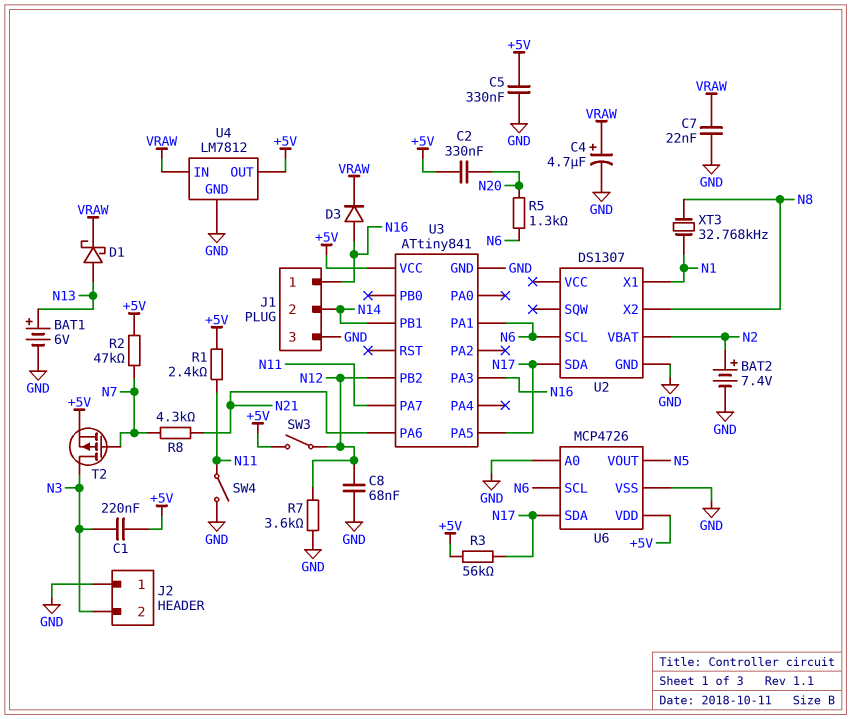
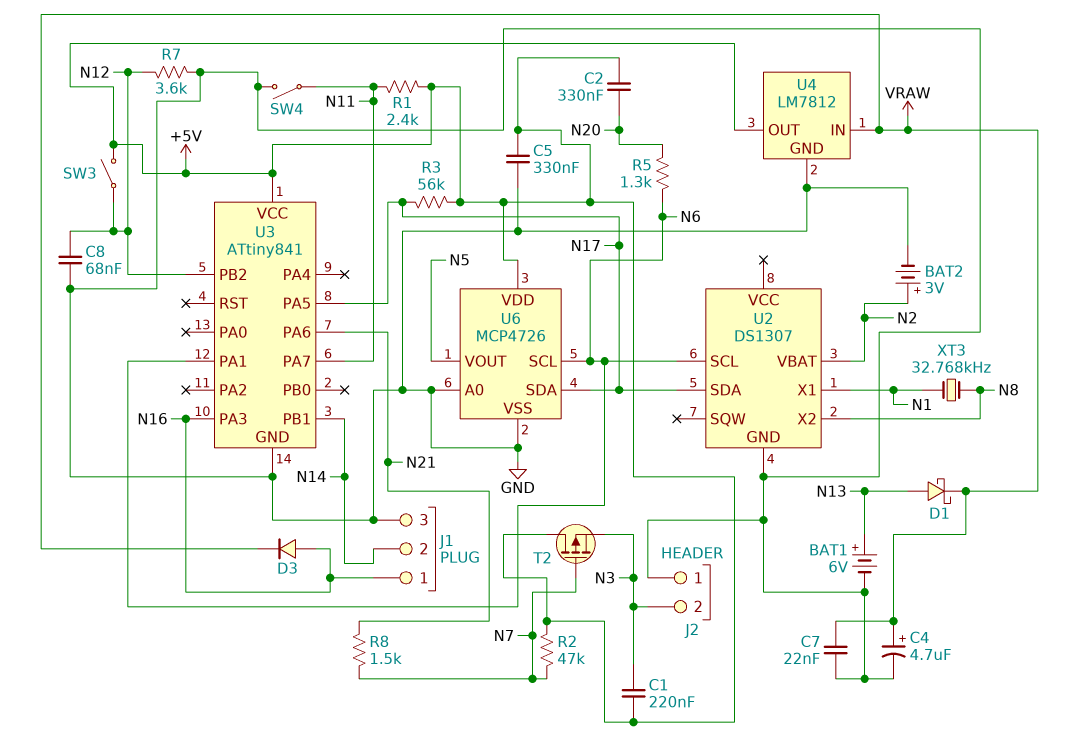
BAT2: 7.4V (plus N2, minus GND) -> 3V (plus N2, minus GND)
R8: 4.3k (N7, N21) -> 1.5k (N7, N21)
T2: PMOS (G N7, D N3, S +5V) -> PMOS (G N7, D +5V, S N3)

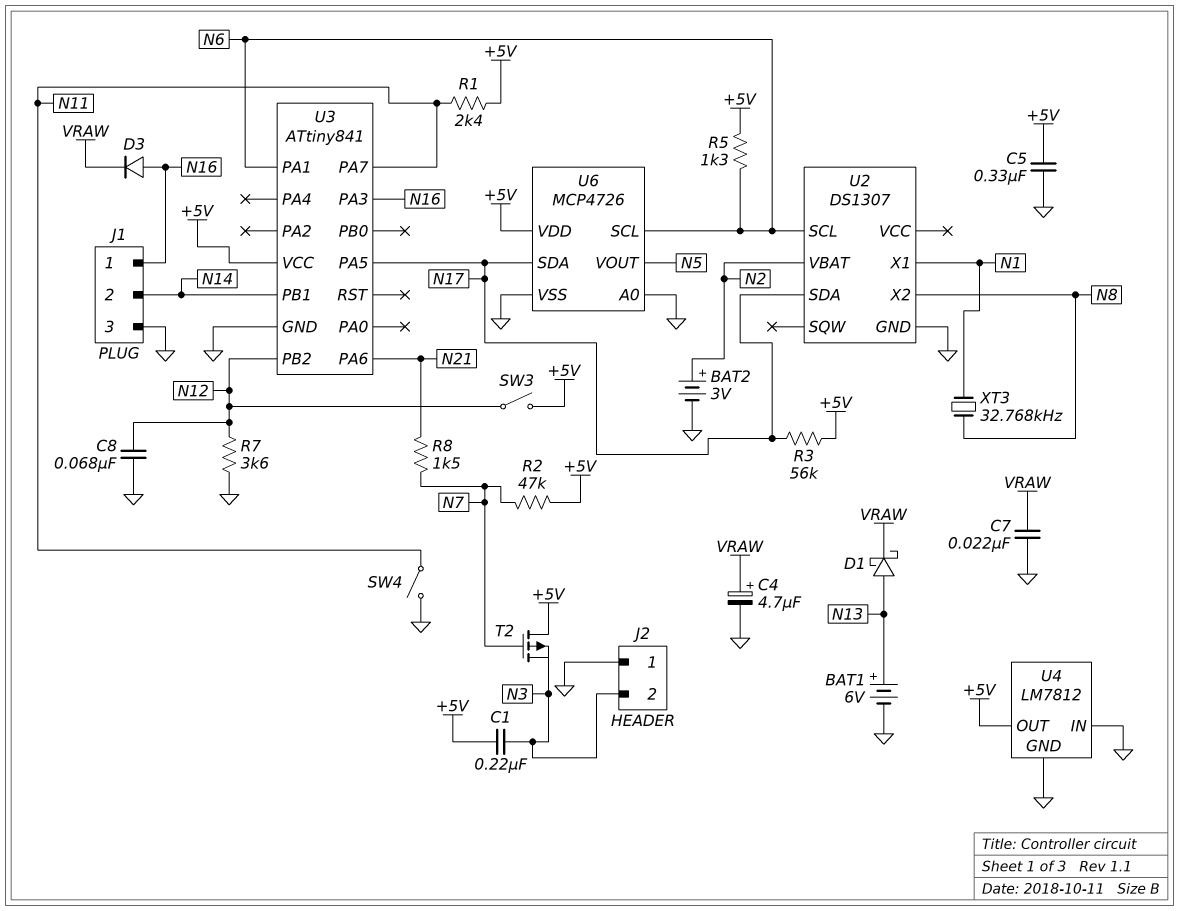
C2: 330nF (+5V, N20) -> none
R5: 1.3k (N6, N20) -> 1.3k (+5V, N6)
U4 pin IN: VRAW -> GND

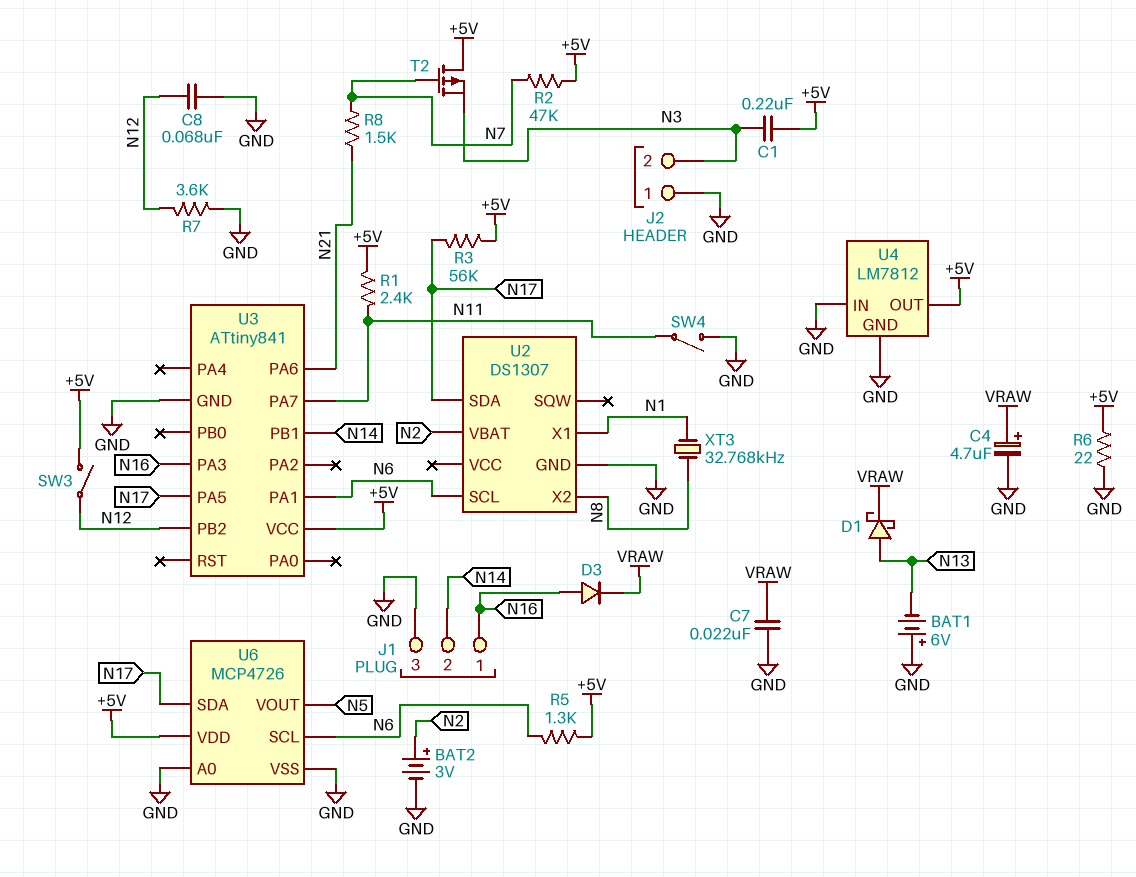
BAT1: 6V (plus N13, minus GND) -> 6V (plus GND, minus N13)
C5: 330nF (+5V, GND) -> none
R6: none -> 22 (+5V, GND)

